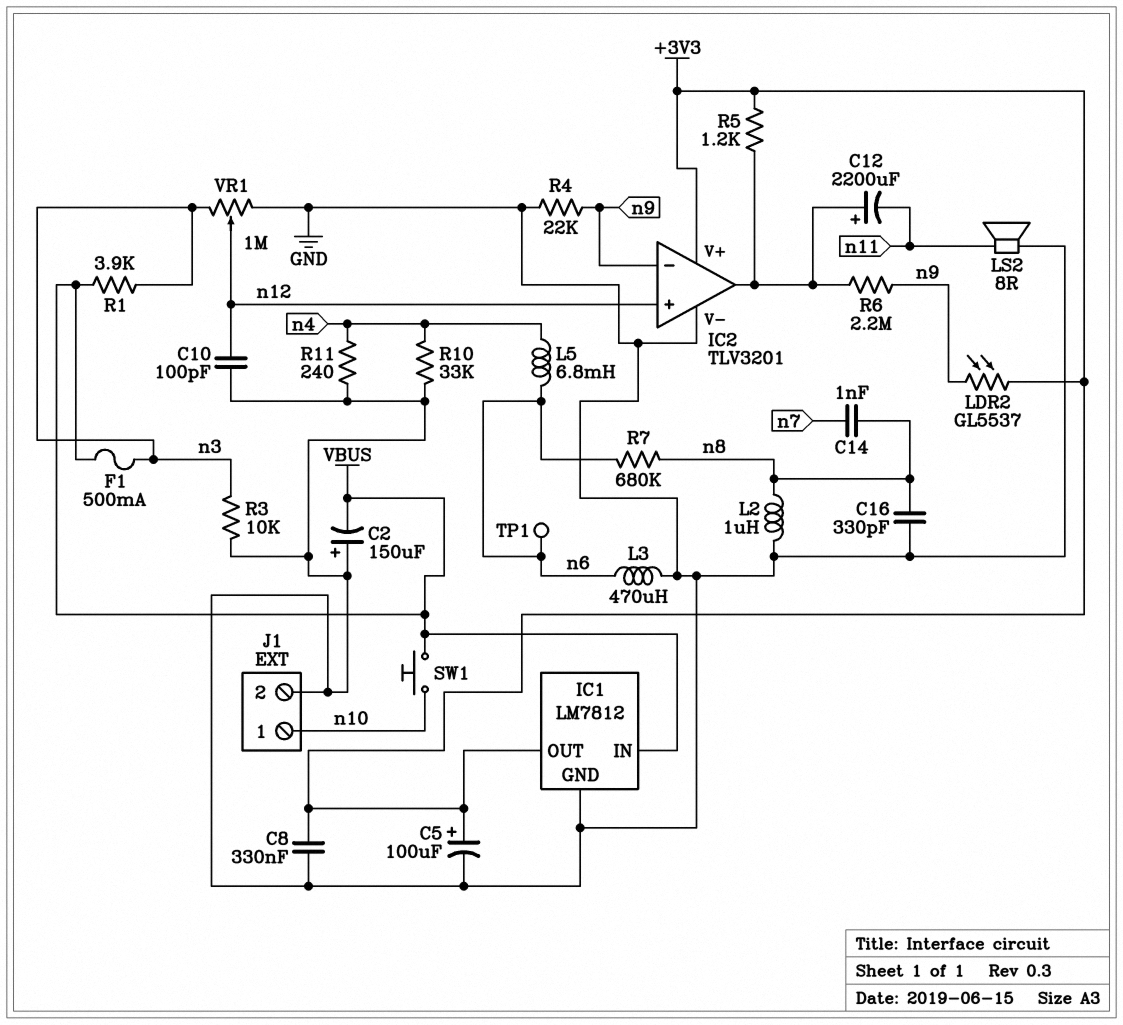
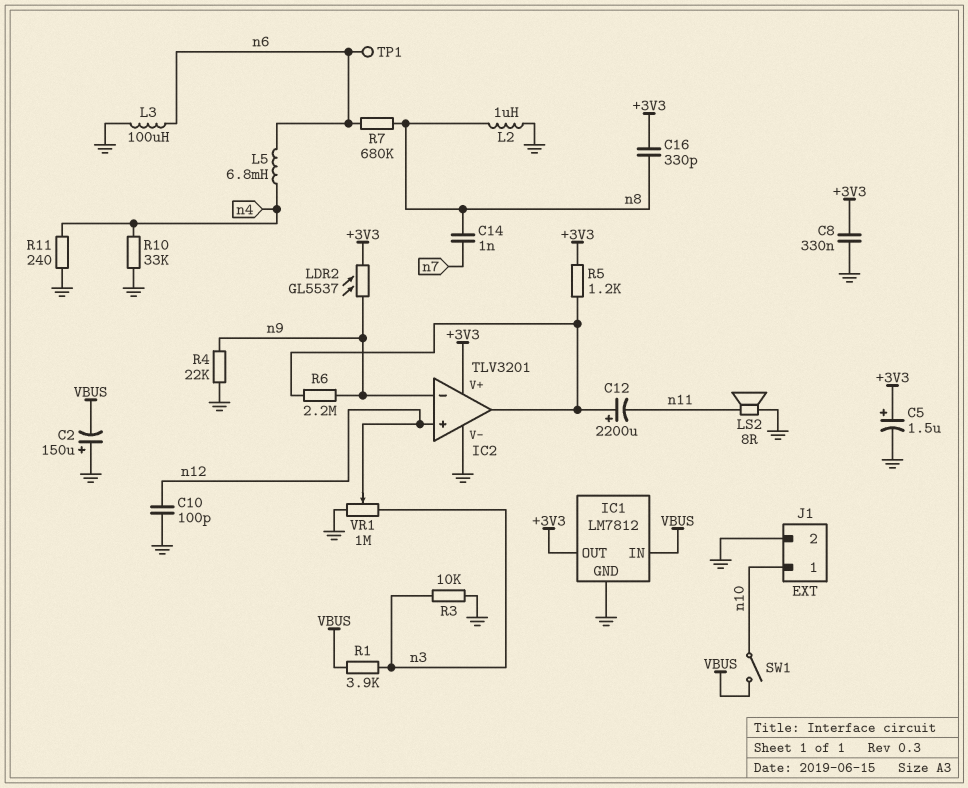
C5: 100uF (plus +3V3, minus GND) -> 1.5uF (plus +3V3, minus GND)
C16: 330pF (GND, n8) -> 330pF (+3V3, n8)
F1: 500mA (VBUS, n3) -> none
L3: 470uH (GND, n6) -> 100uH (GND, n6)
SW1: button (VBUS, n10) -> switch (VBUS, n10)

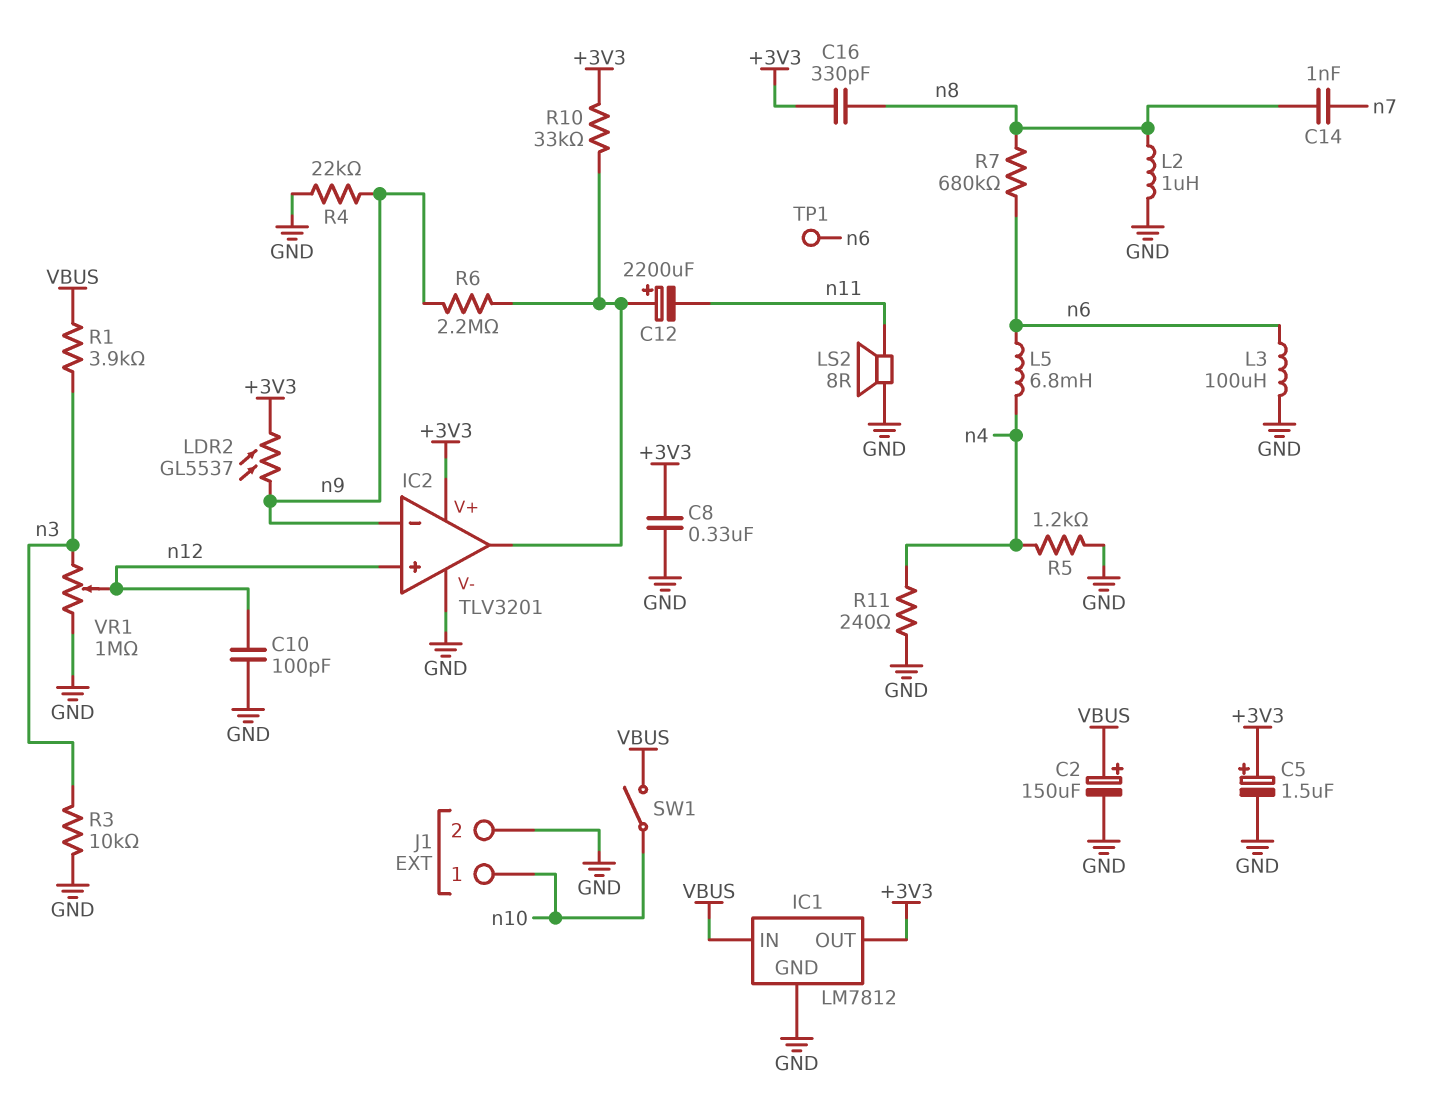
C2: 150uF (plus GND, minus VBUS) -> 150uF (plus VBUS, minus GND)
R5: 1.2k (+3V3, IC2/out) -> 1.2k (GND, n4)
R10: 33k (GND, n4) -> 33k (+3V3, IC2/out)

